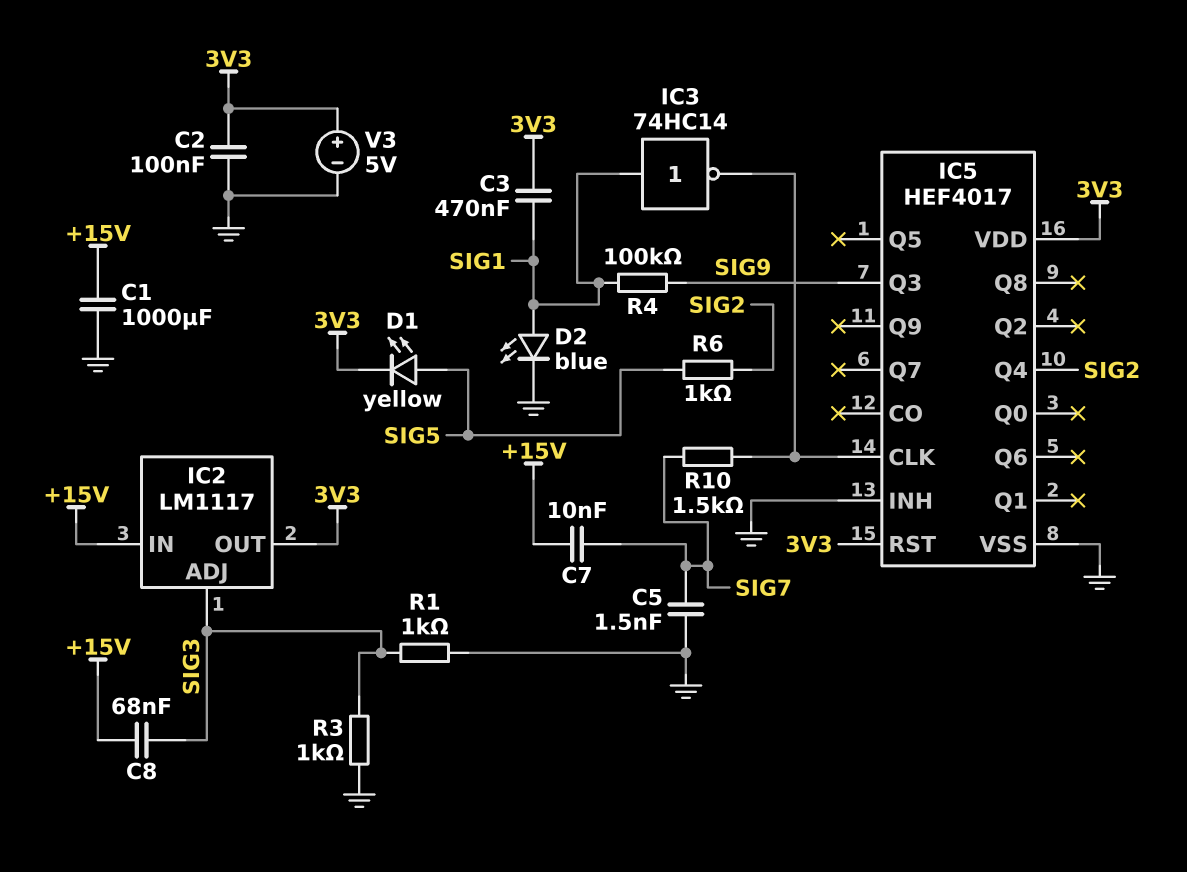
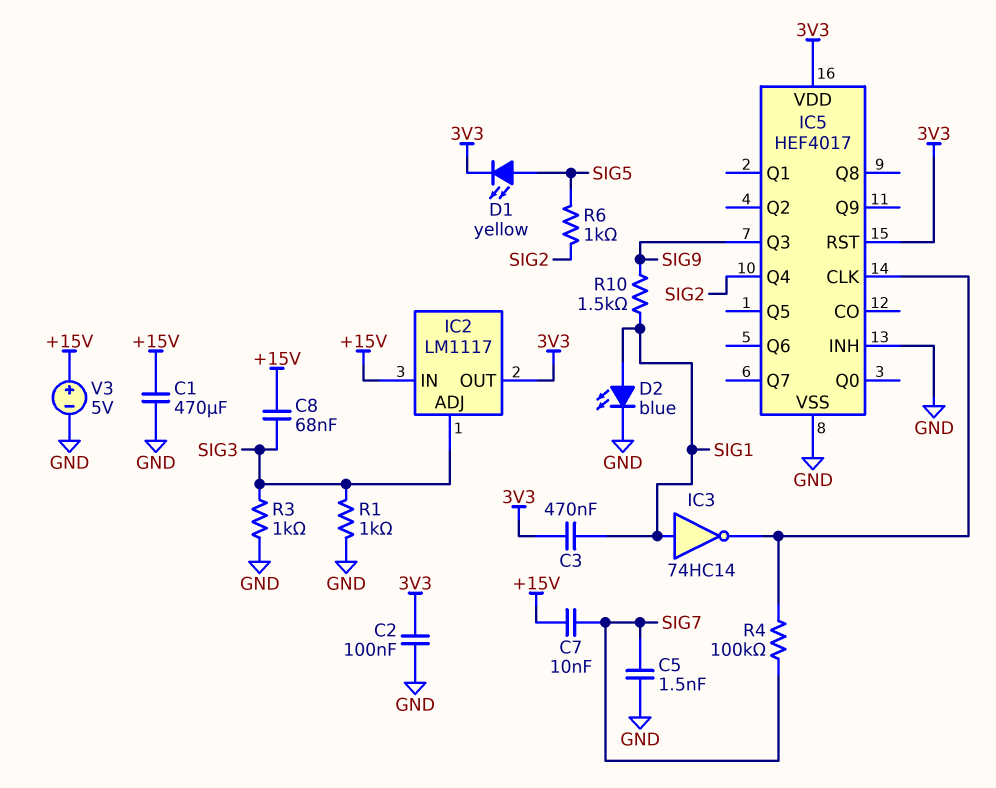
C1: 1000uF (+15V, GND) -> 470uF (+15V, GND)
R4: 100k (SIG1, SIG9) -> 100k (IC5/CLK, SIG7)
R10: 1.5k (IC5/CLK, SIG7) -> 1.5k (SIG1, SIG9)
V3: 5V (plus 3V3, minus GND) -> 5V (plus +15V, minus GND)

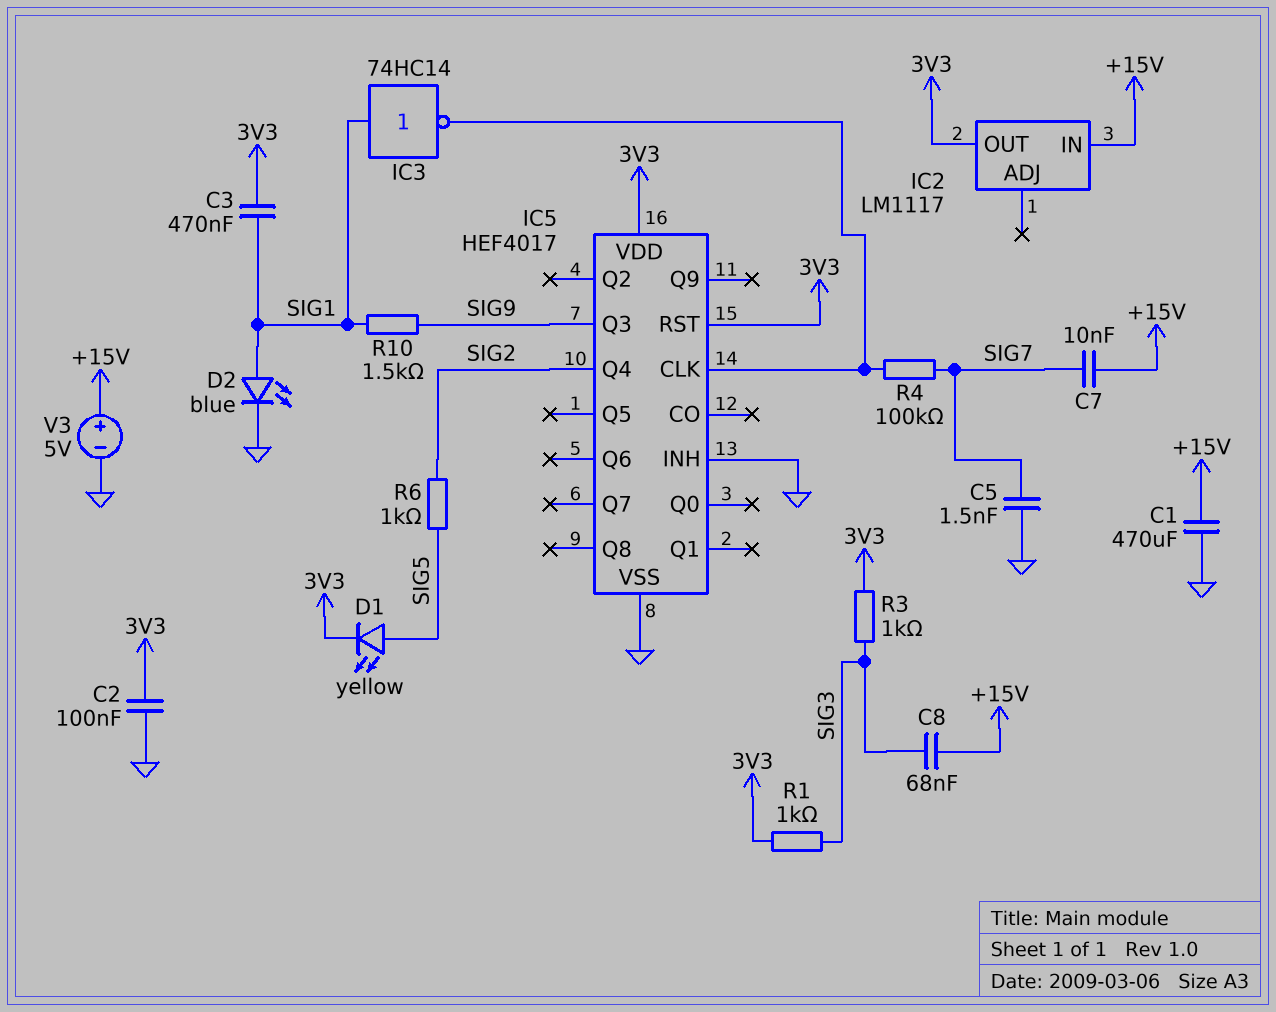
IC2 pin ADJ: SIG3 -> none
R1: 1k (GND, SIG3) -> 1k (3V3, SIG3)
R3: 1k (GND, SIG3) -> 1k (3V3, SIG3)

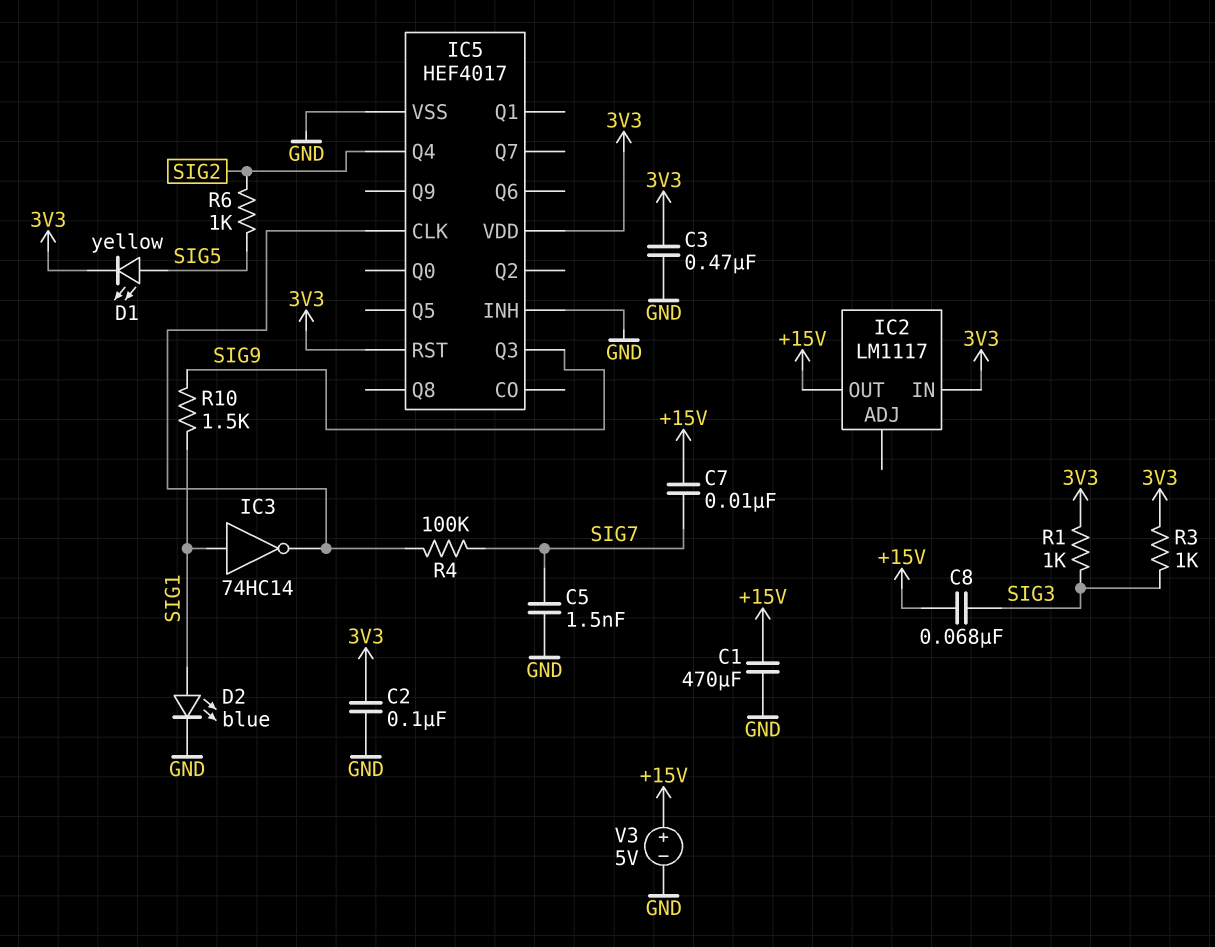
C3: 470nF (3V3, SIG1) -> 470nF (3V3, GND)
IC2 pin IN: +15V -> 3V3
IC2 pin OUT: 3V3 -> +15V

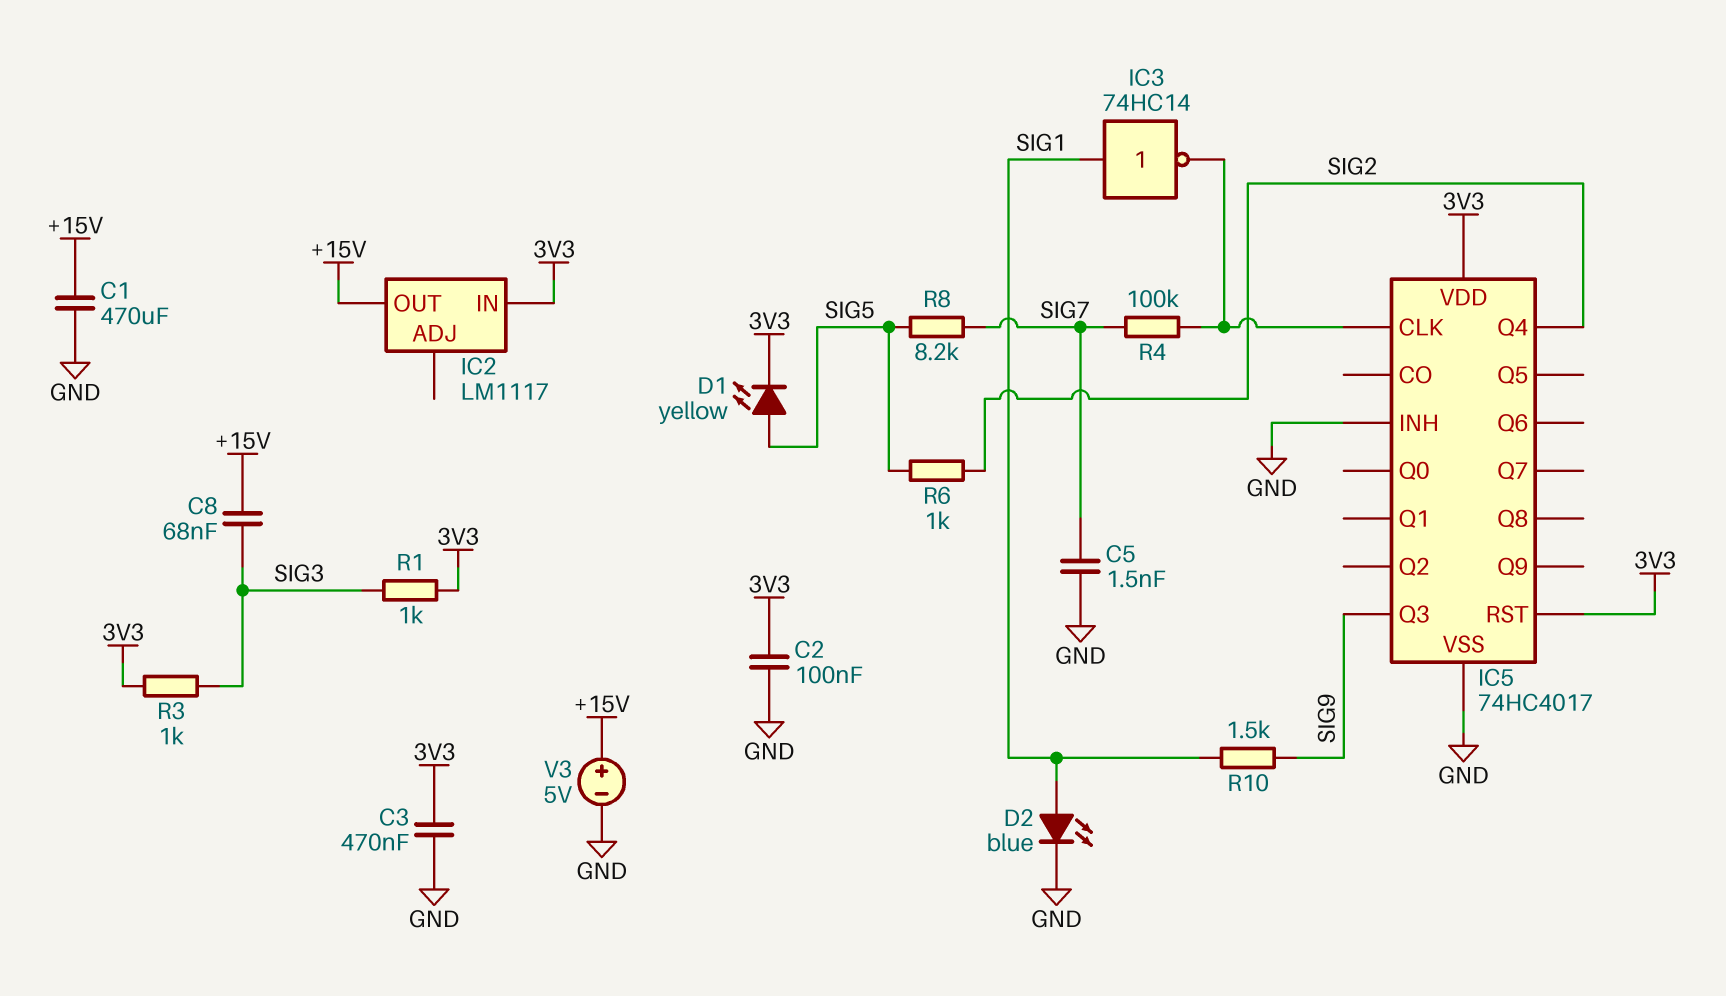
C7: 10nF (+15V, SIG7) -> none
IC5: HEF4017 -> 74HC4017
R8: none -> 8.2k (SIG5, SIG7)

